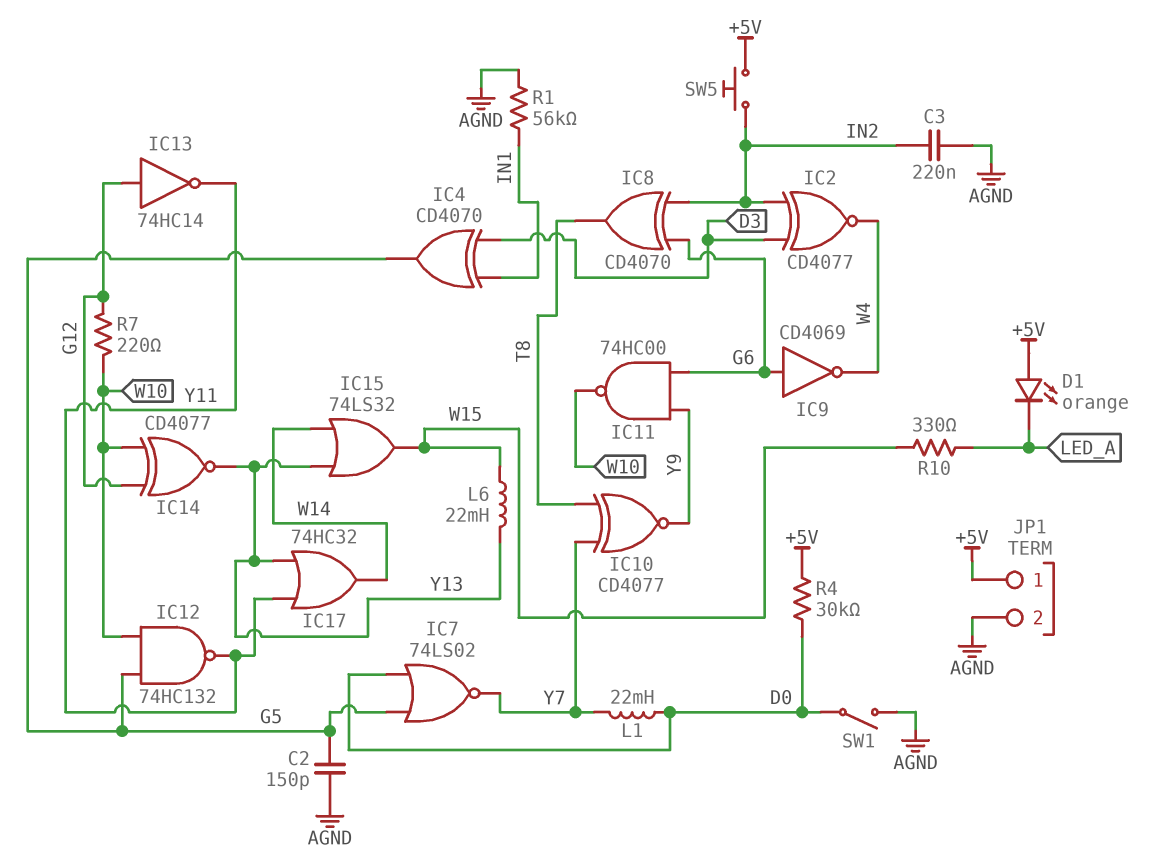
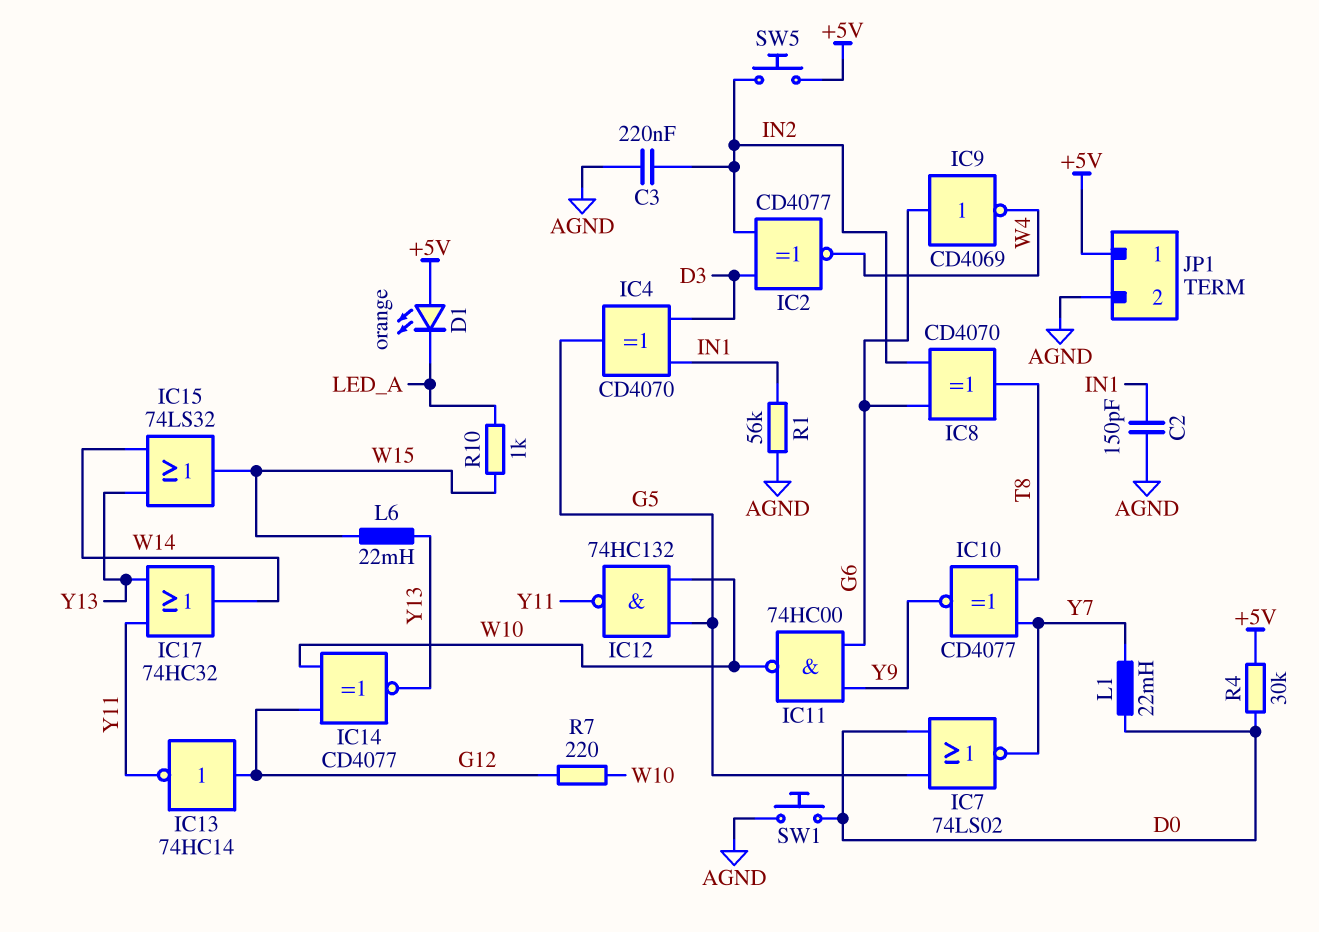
C2: 150pF (AGND, G5) -> 150pF (AGND, IN1)
R10: 330 (LED_A, W15) -> 1k (LED_A, W15)
SW1: switch (AGND, D0) -> button (AGND, D0)

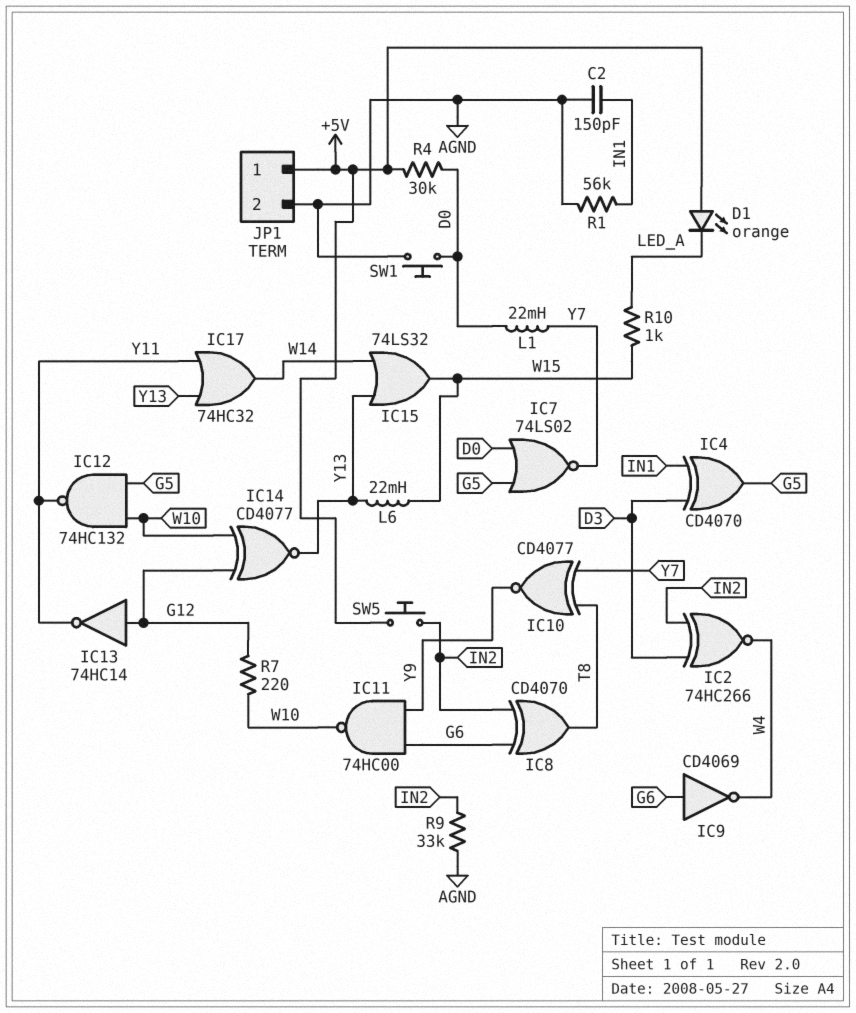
C3: 220nF (AGND, IN2) -> none
IC2: XNOR CD4077 (in D3, in IN2, out W4) -> XNOR 74HC266 (in D3, in IN2, out W4)
R9: none -> 33k (AGND, IN2)

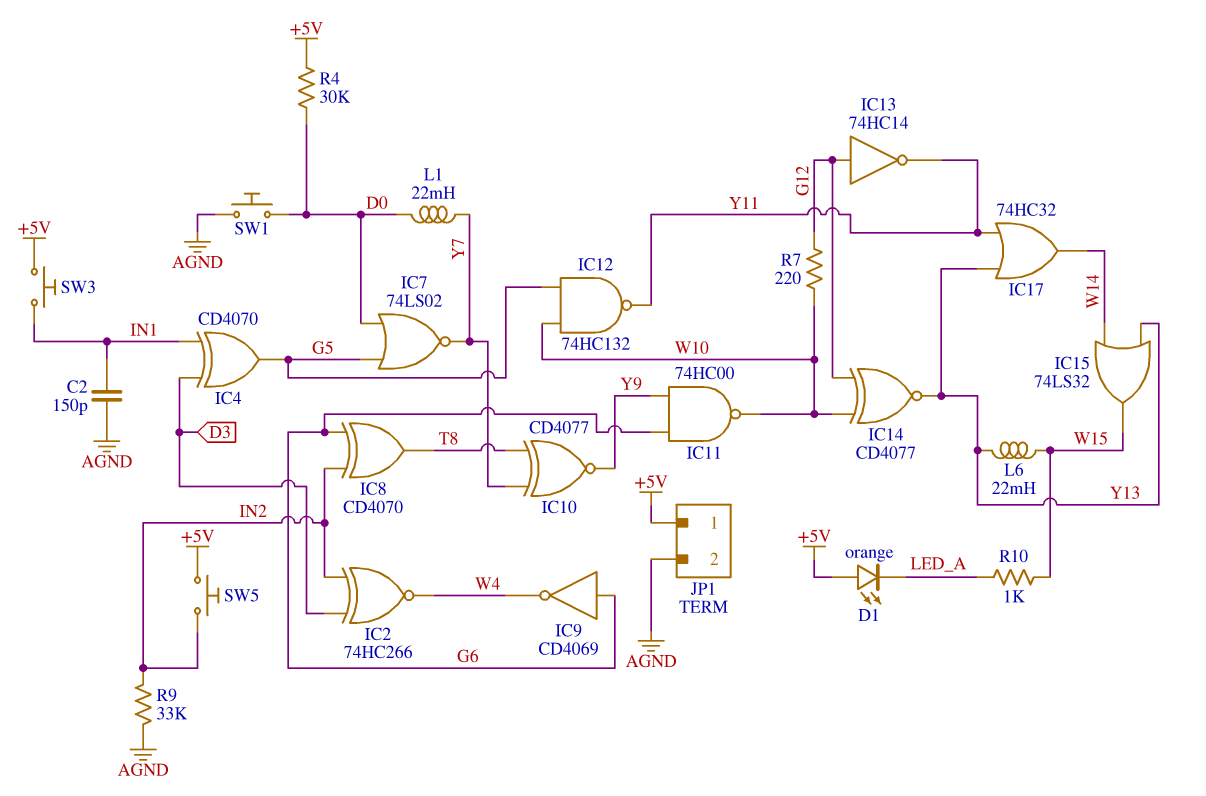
R1: 56k (AGND, IN1) -> none
SW3: none -> button (+5V, IN1)

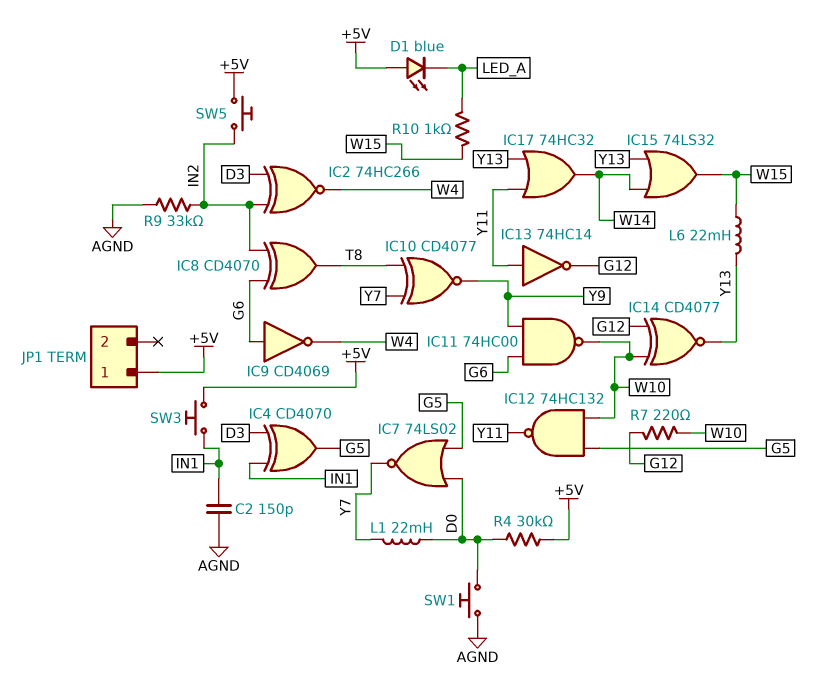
D1: LED orange (A +5V, K LED_A) -> LED blue (A +5V, K LED_A)
IC13: NOT 74HC14 (in G12, out Y11) -> NOT 74HC14 (in Y11, out G12)
JP1 pin 2: AGND -> none

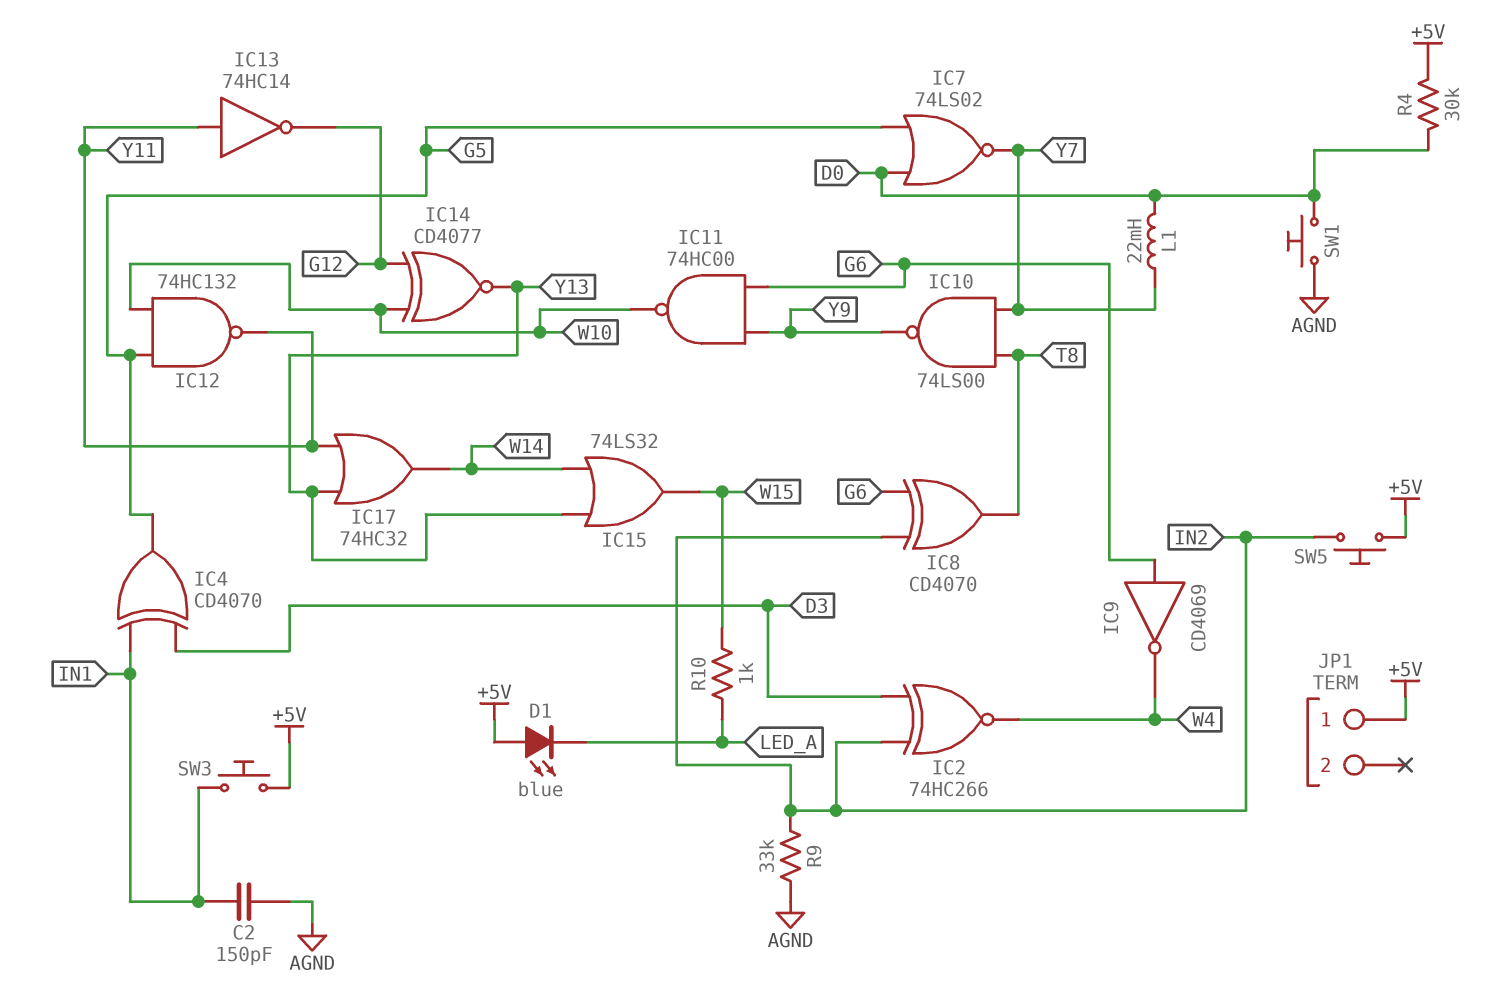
IC10: XNOR CD4077 (in T8, in Y7, out Y9) -> NAND 74LS00 (in T8, in Y7, out Y9)
L6: 22mH (W15, Y13) -> none
R7: 220 (G12, W10) -> none

